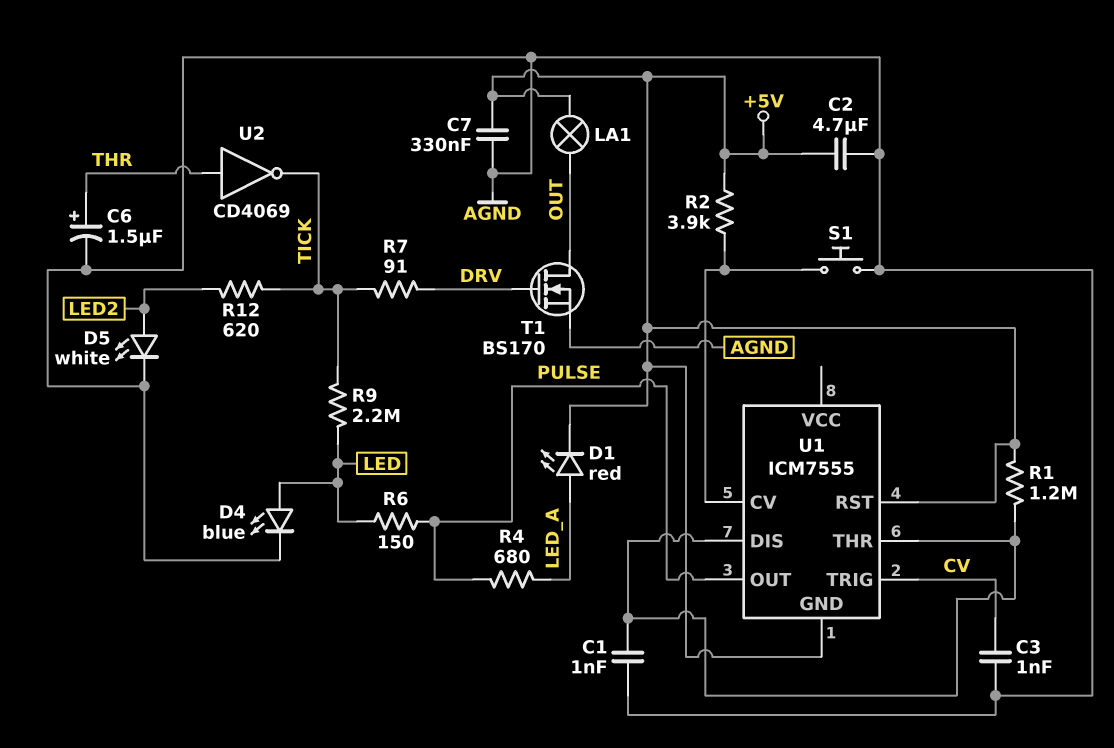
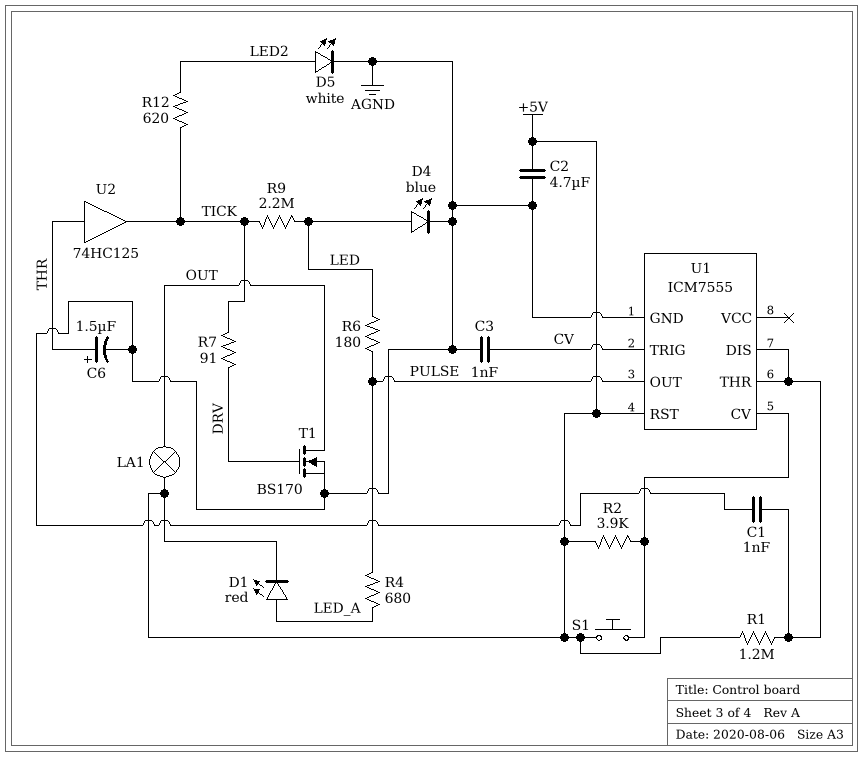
C7: 330nF (+5V, AGND) -> none
R6: 150 (LED, PULSE) -> 180 (LED, PULSE)
S1: button (AGND, U1/CV) -> button (+5V, U1/CV)
U1 pin GND: +5V -> AGND
U2: NOT CD4069 (in THR, out TICK) -> buffer 74HC125 (in THR, out TICK)

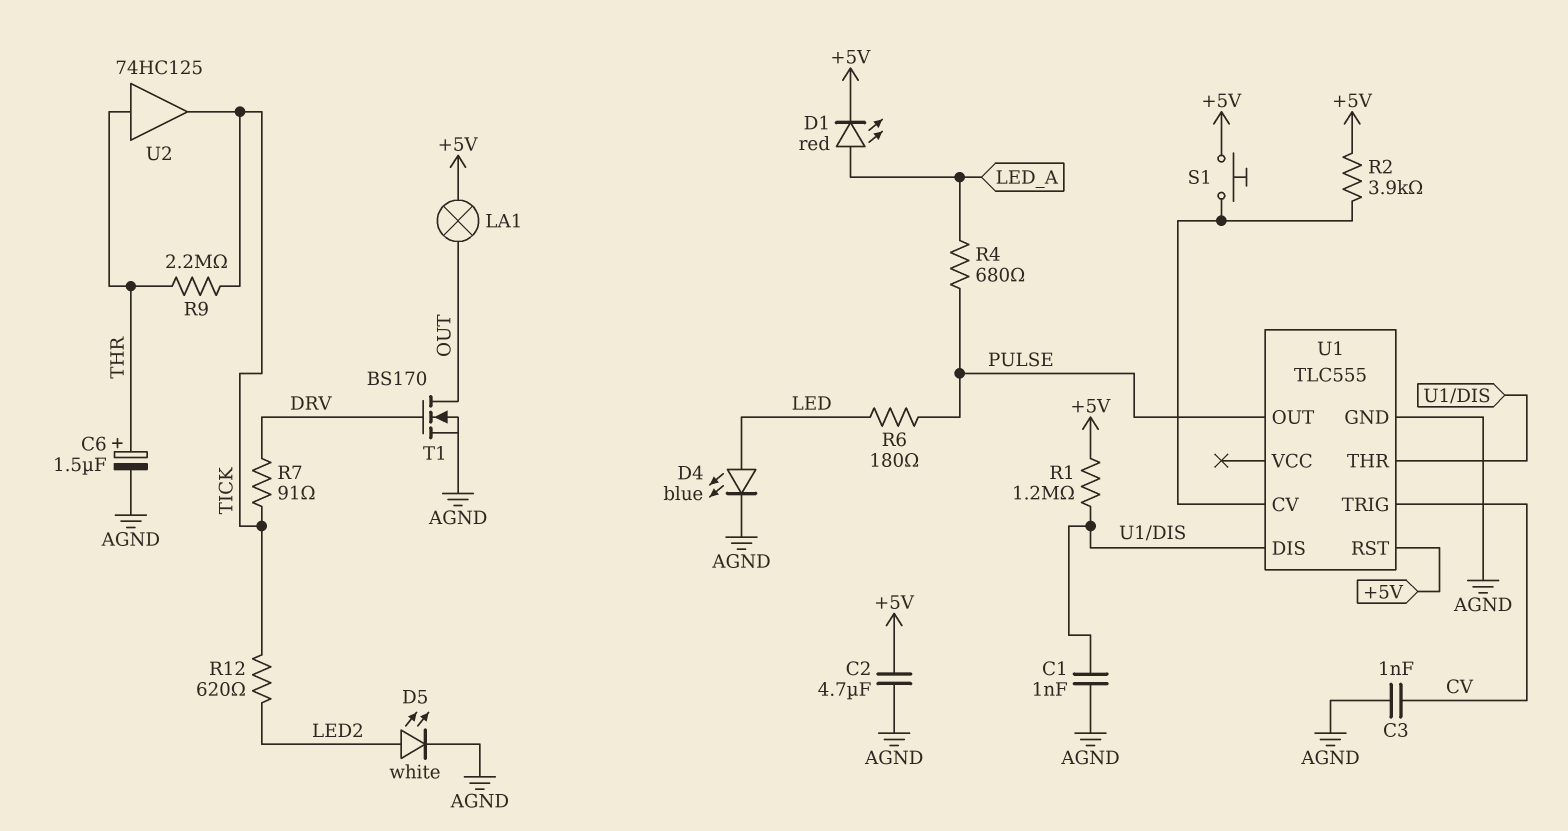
R9: 2.2M (LED, TICK) -> 2.2M (THR, TICK)
U1: ICM7555 -> TLC555

